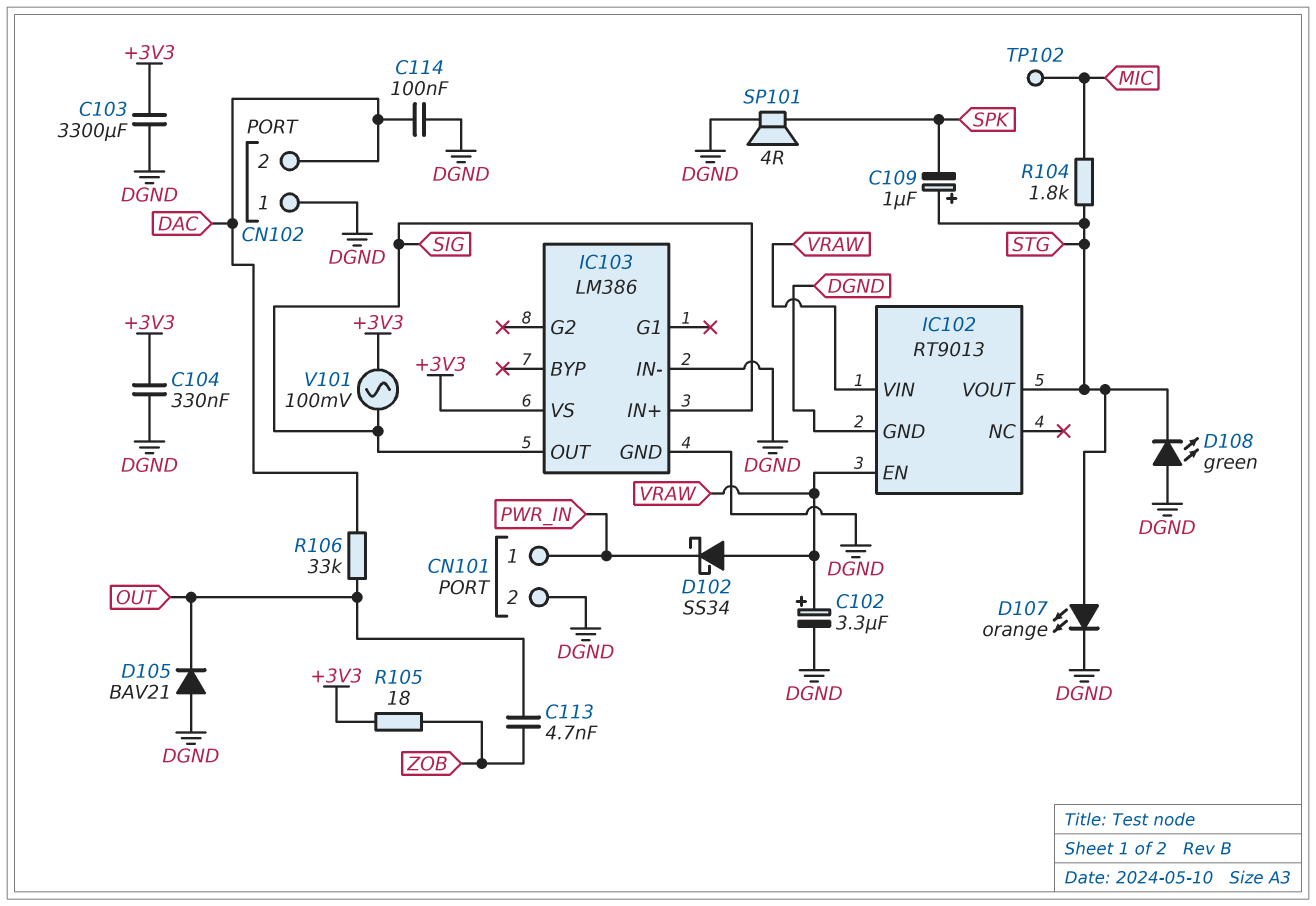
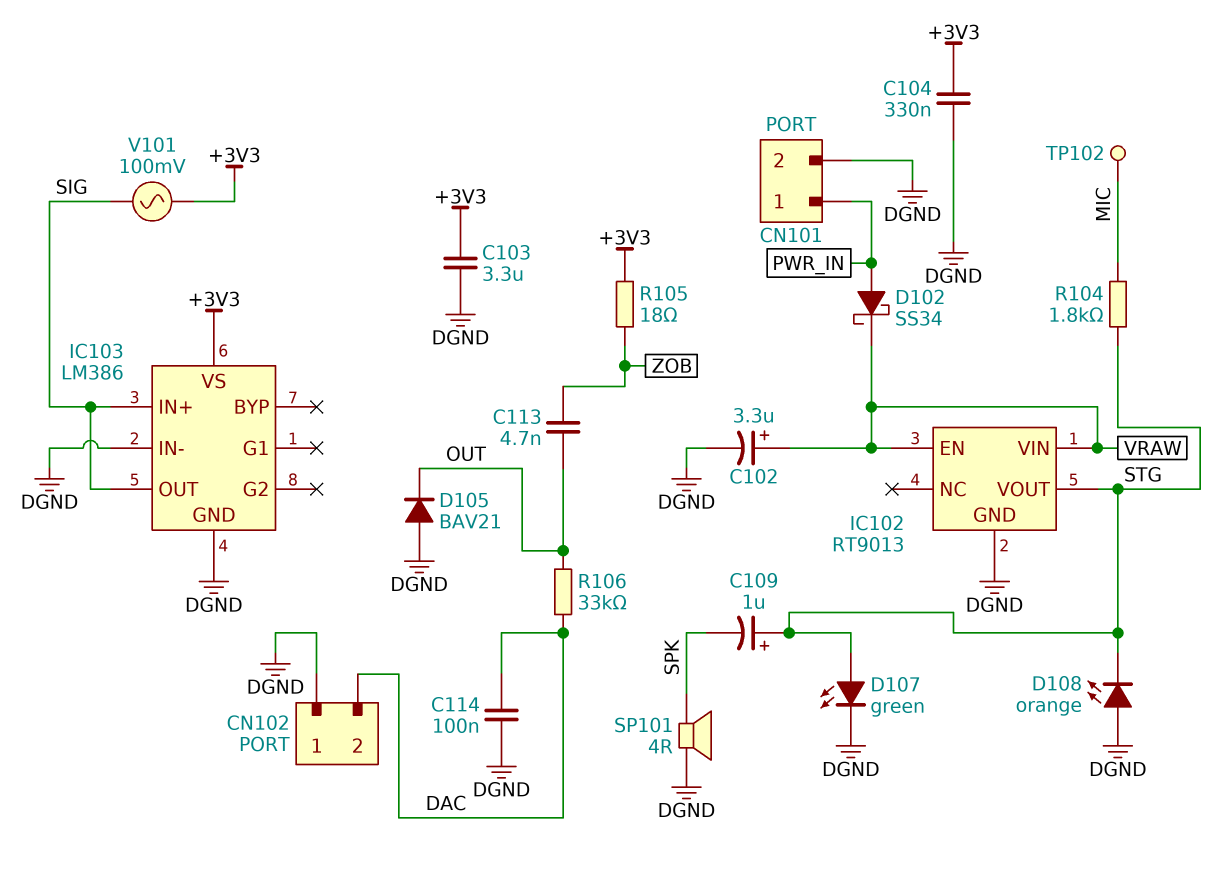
C103: 3300uF (+3V3, DGND) -> 3.3uF (+3V3, DGND)
D102: schottky SS34 (A VRAW, K PWR_IN) -> schottky SS34 (A PWR_IN, K VRAW)
D107: LED orange (A STG, K DGND) -> LED green (A STG, K DGND)
D108: LED green (A DGND, K STG) -> LED orange (A DGND, K STG)

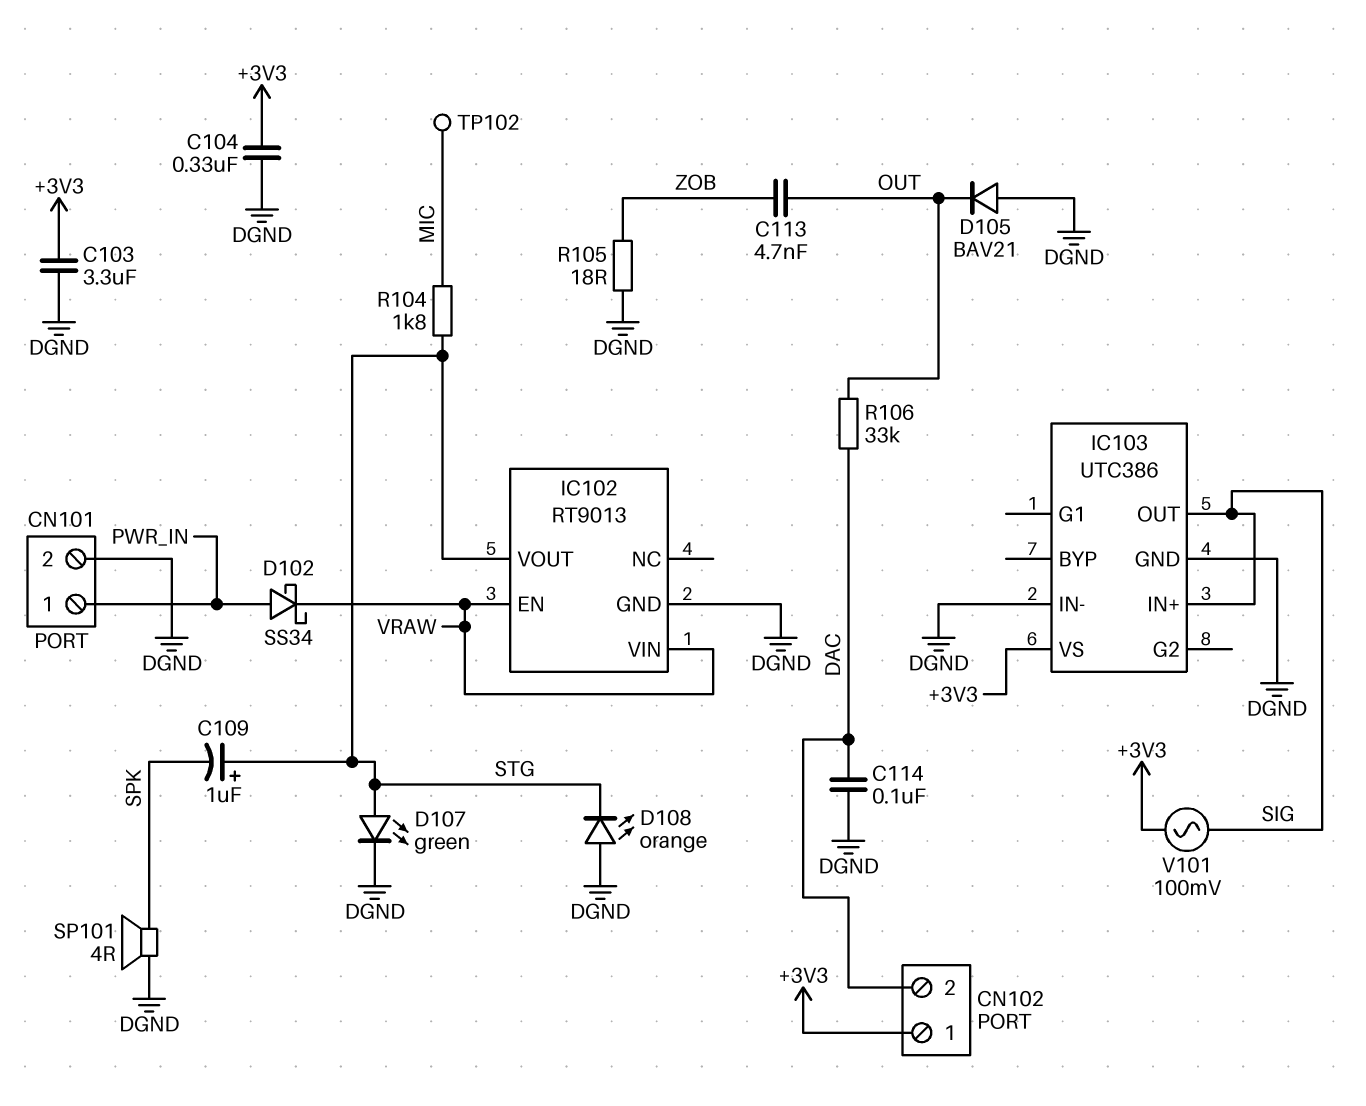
C102: 3.3uF (plus VRAW, minus DGND) -> none
CN102 pin 1: DGND -> +3V3
IC103: LM386 -> UTC386
R105: 18 (+3V3, ZOB) -> 18 (DGND, ZOB)

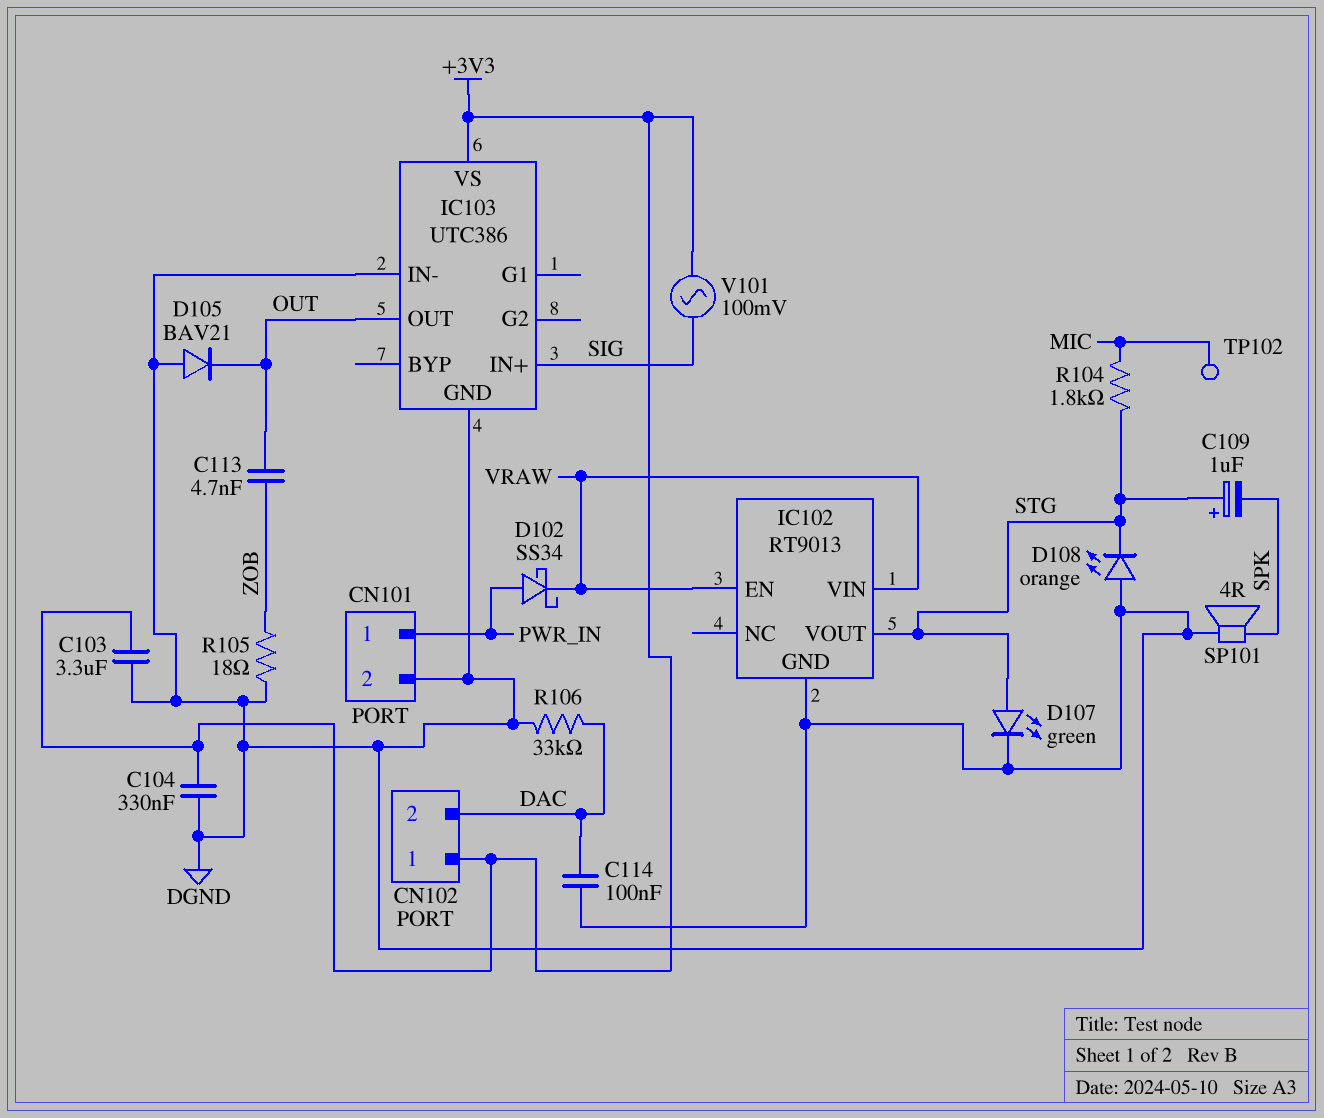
IC103 pin OUT: SIG -> OUT
R106: 33k (DAC, OUT) -> 33k (DAC, DGND)

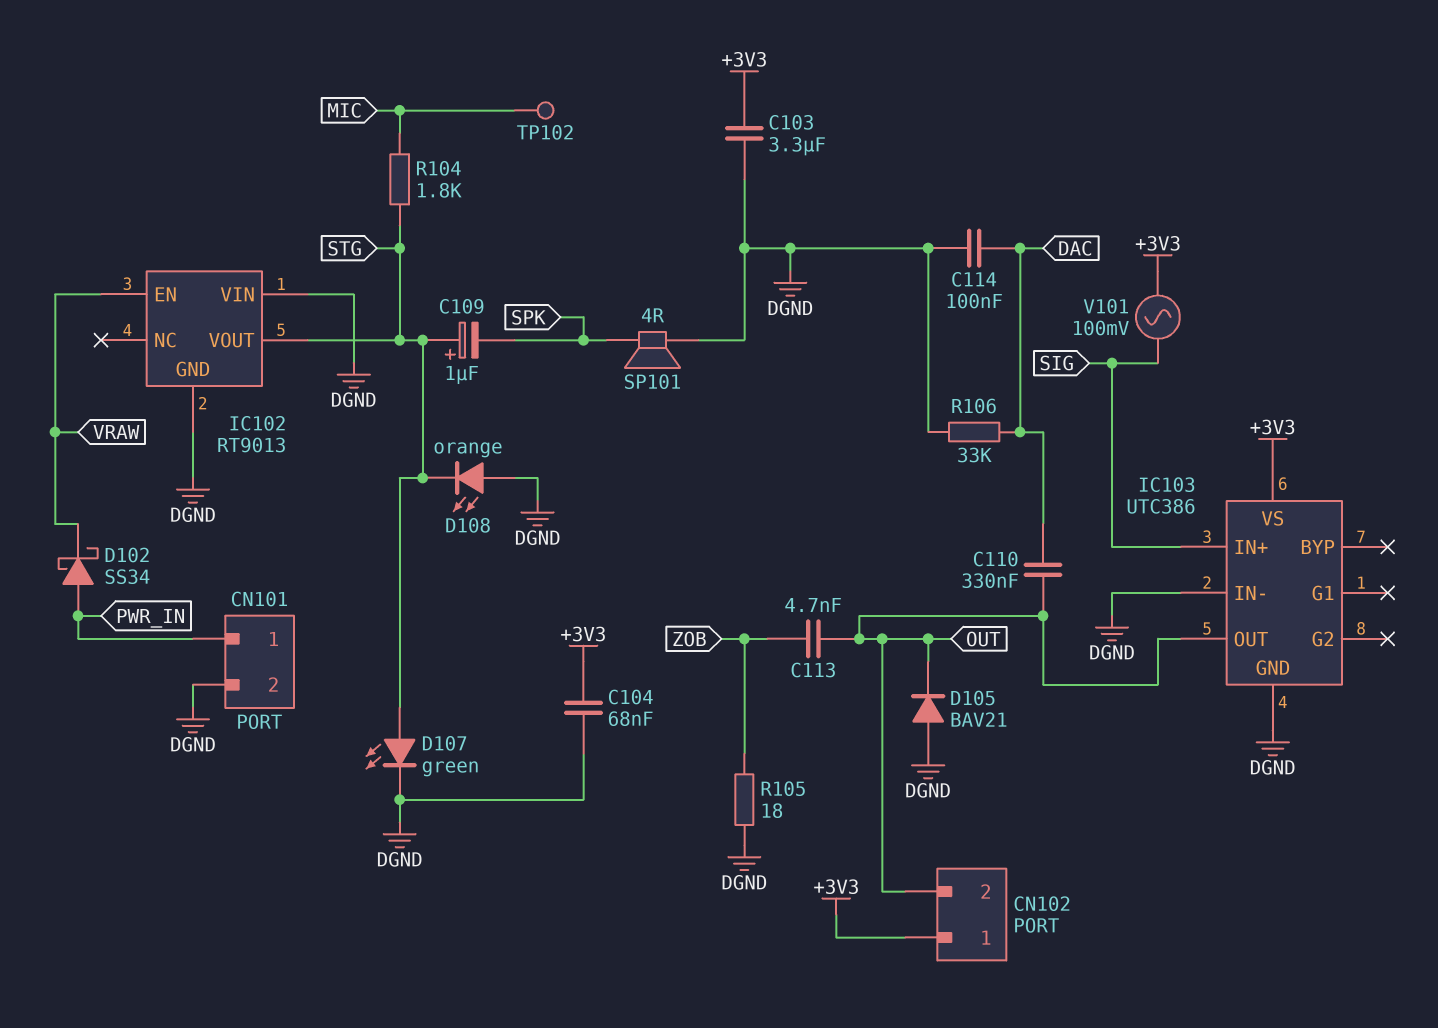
C104: 330nF (+3V3, DGND) -> 68nF (+3V3, DGND)
C110: none -> 330nF (DAC, OUT)
CN102 pin 2: DAC -> OUT
IC102 pin VIN: VRAW -> DGND

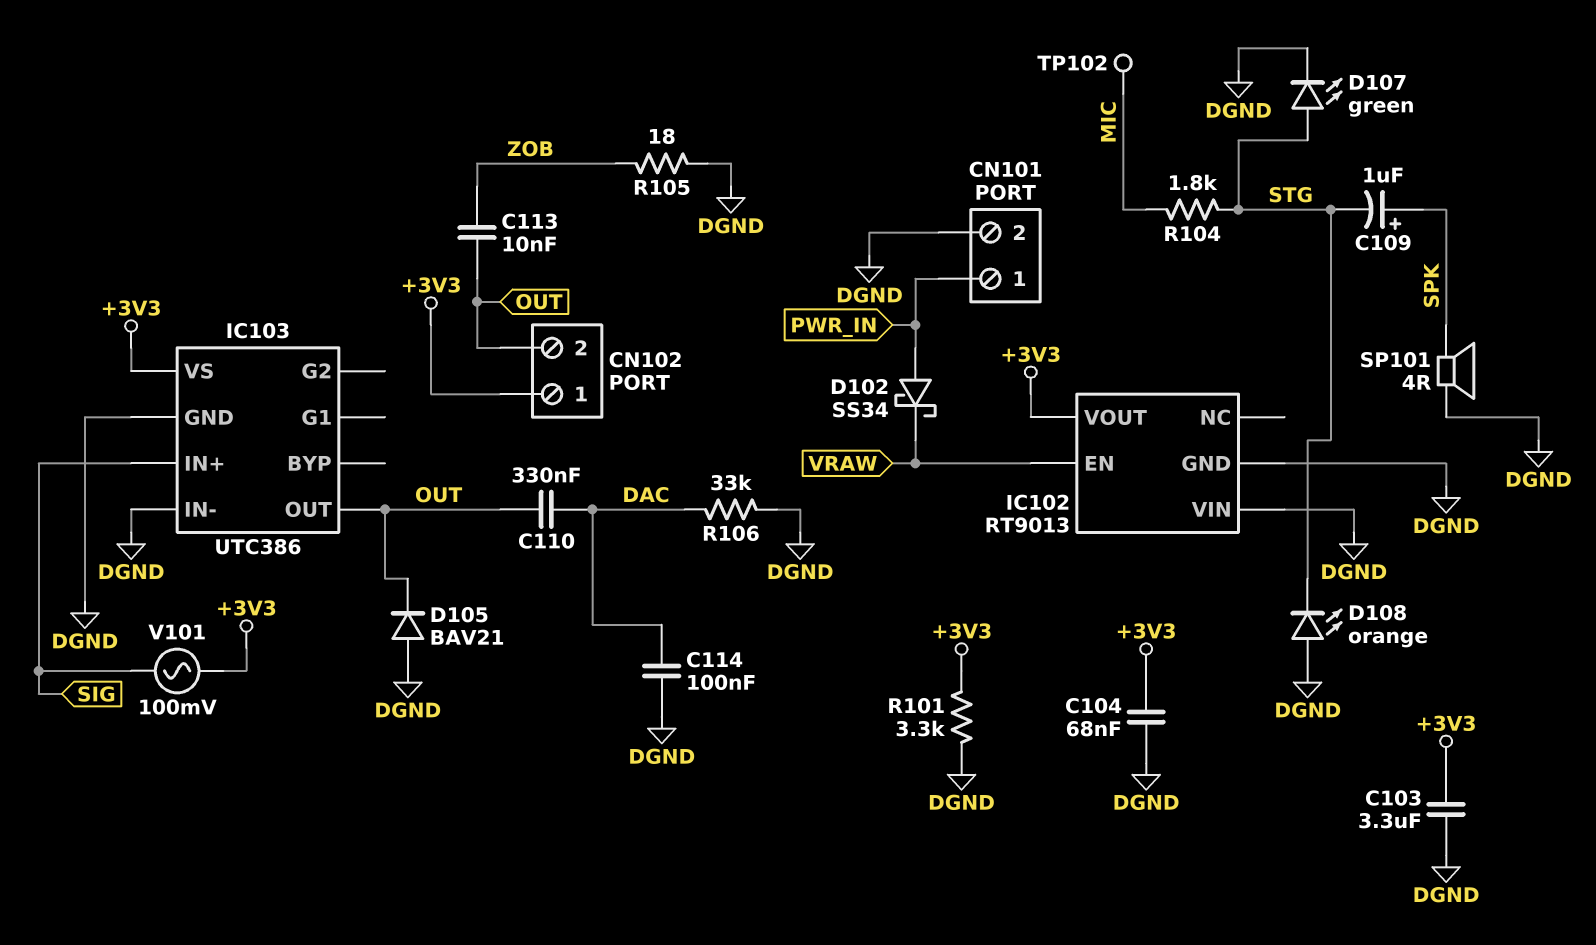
C109: 1uF (plus STG, minus SPK) -> 1uF (plus SPK, minus STG)
C113: 4.7nF (OUT, ZOB) -> 10nF (OUT, ZOB)
IC102 pin VOUT: STG -> +3V3
R101: none -> 3.3k (+3V3, DGND)

